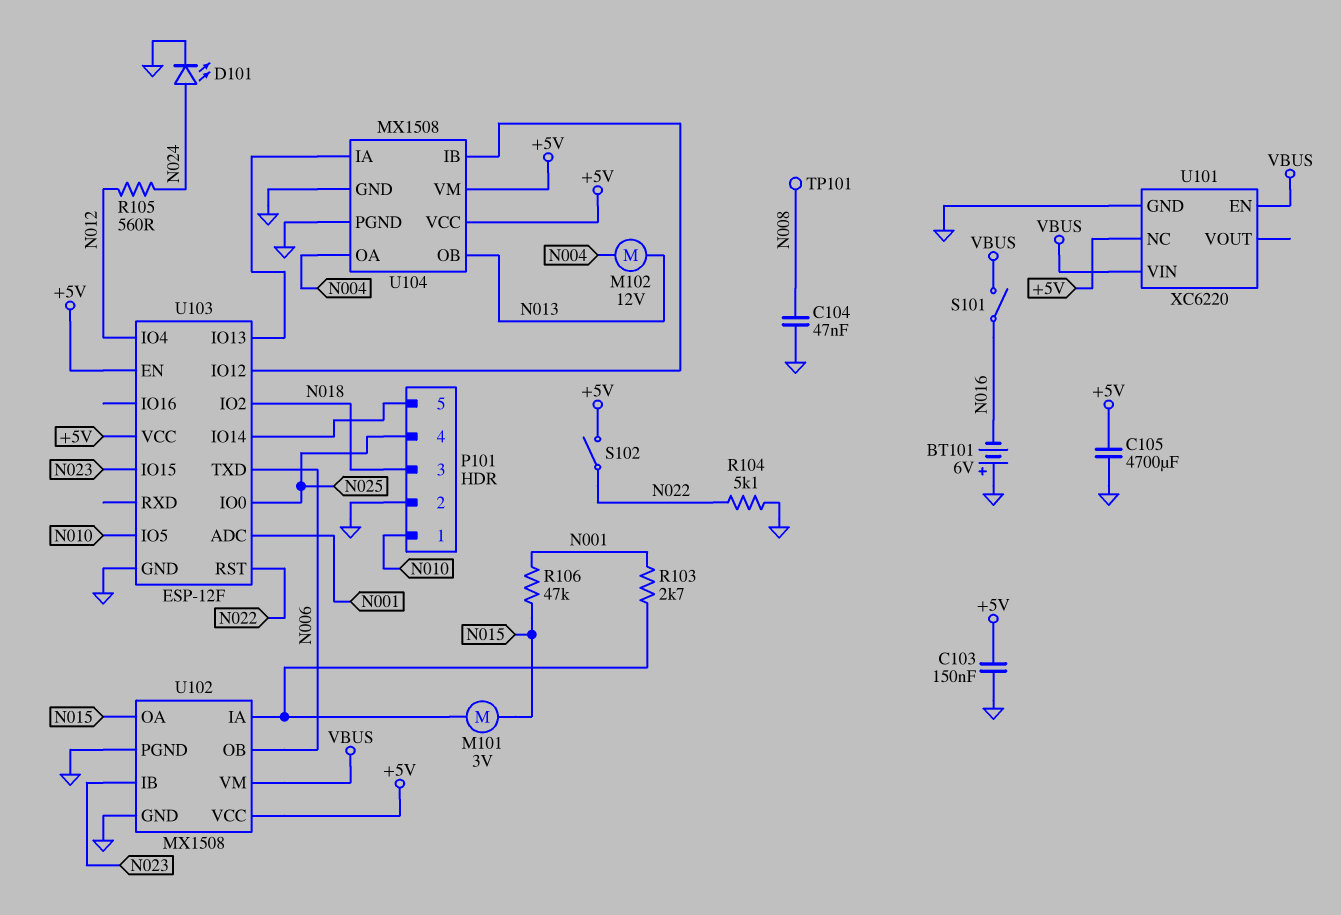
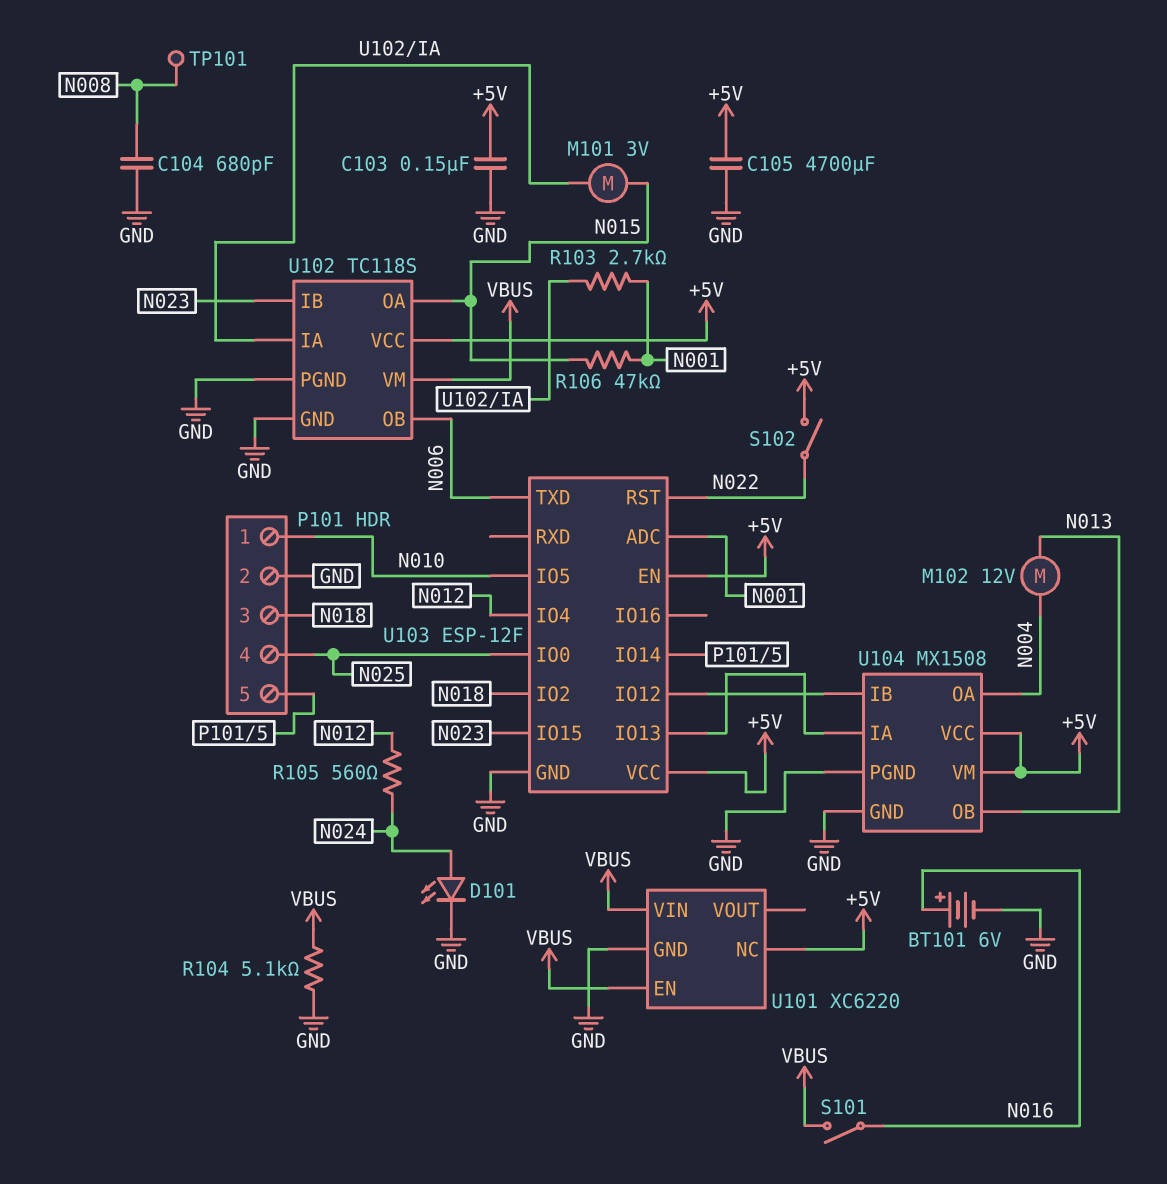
BT101: 6V (plus GND, minus N016) -> 6V (plus N016, minus GND)
C104: 47nF (GND, N008) -> 680pF (GND, N008)
R104: 5.1k (GND, N022) -> 5.1k (GND, VBUS)
U102: MX1508 -> TC118S

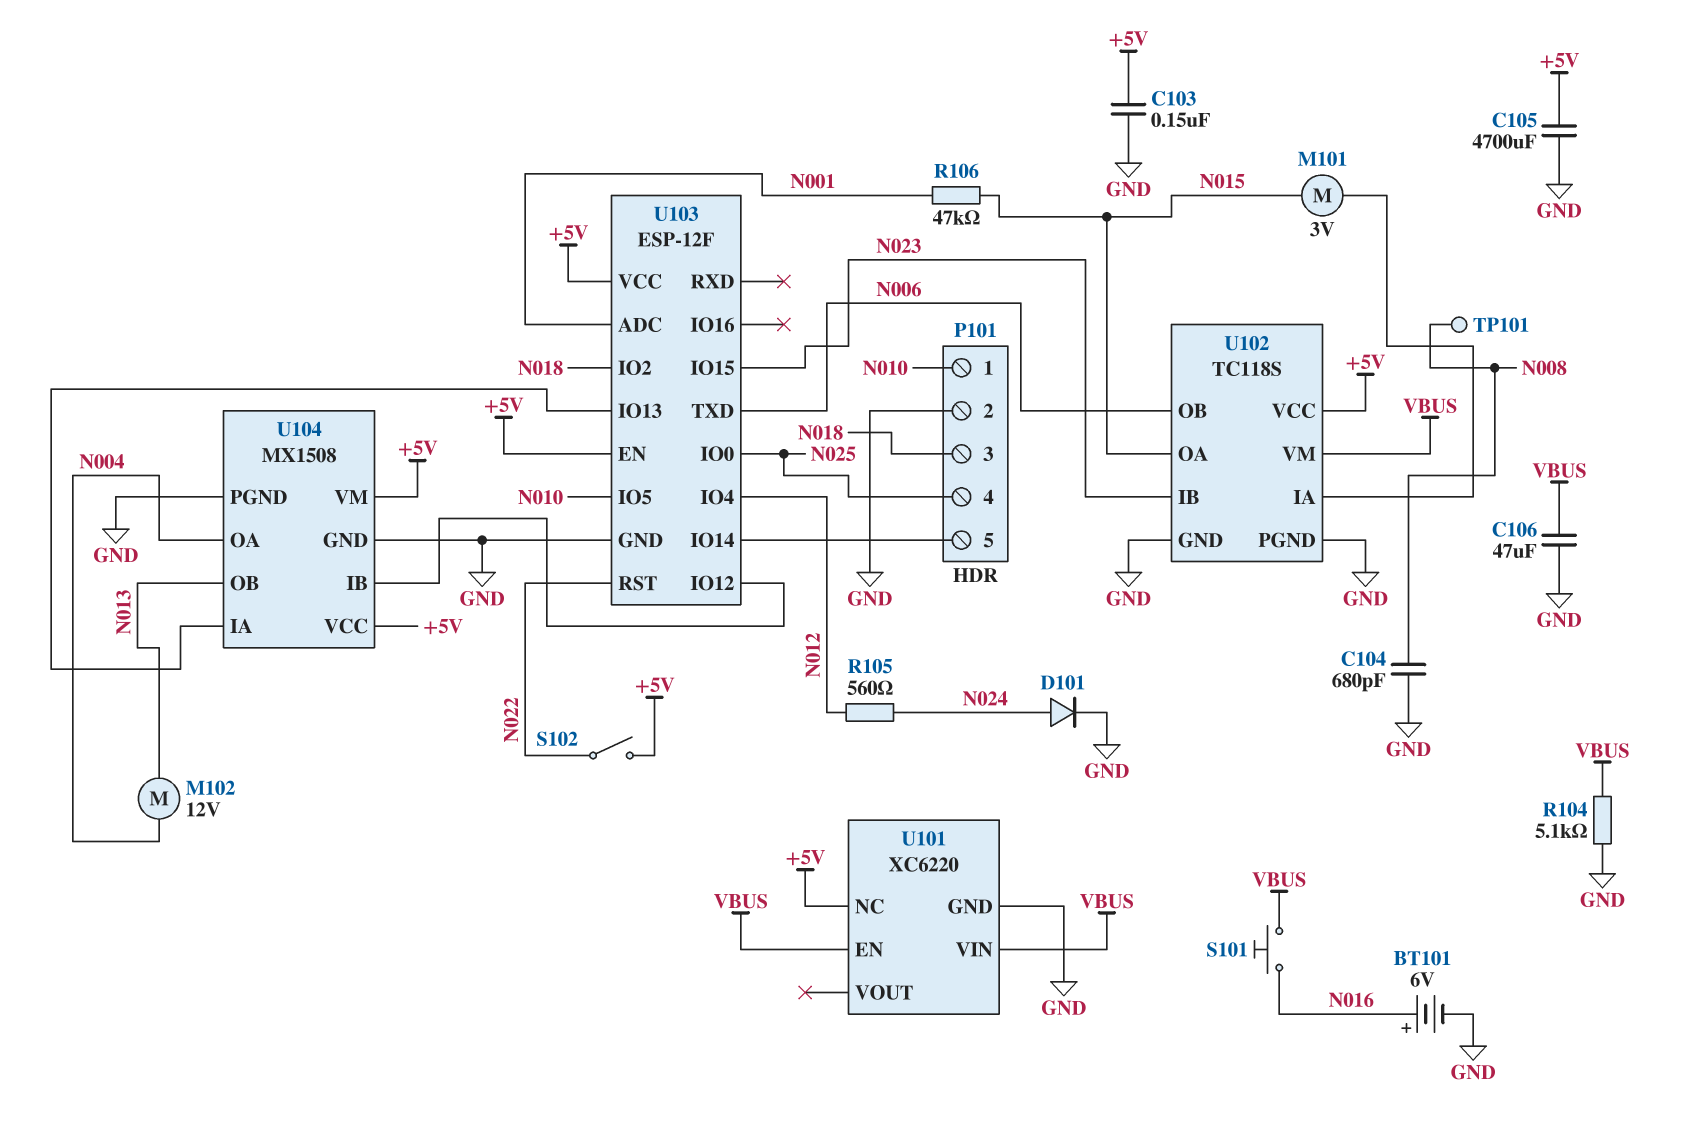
C106: none -> 47uF (GND, VBUS)
D101: LED (A N024, K GND) -> diode (A N024, K GND)
R103: 2.7k (N001, U102/IA) -> none
S101: switch (N016, VBUS) -> button (N016, VBUS)

